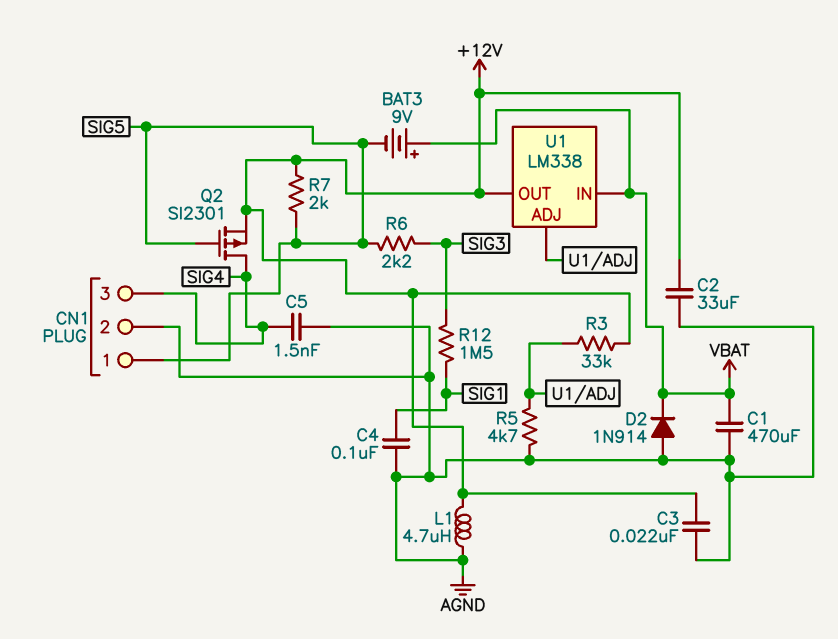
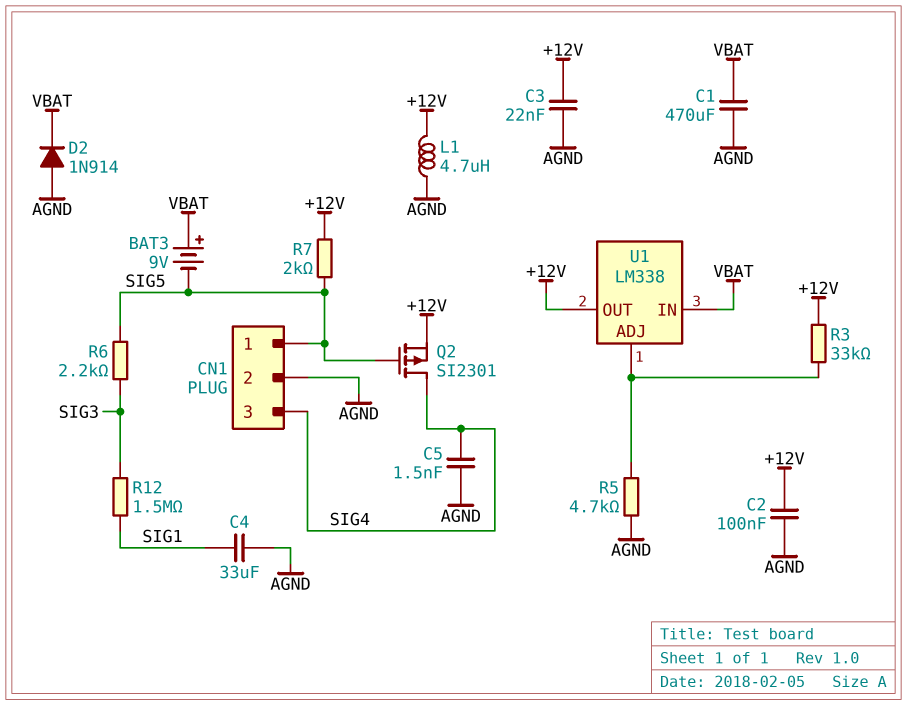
C2: 33uF (+12V, AGND) -> 100nF (+12V, AGND)
C4: 100nF (AGND, SIG1) -> 33uF (AGND, SIG1)

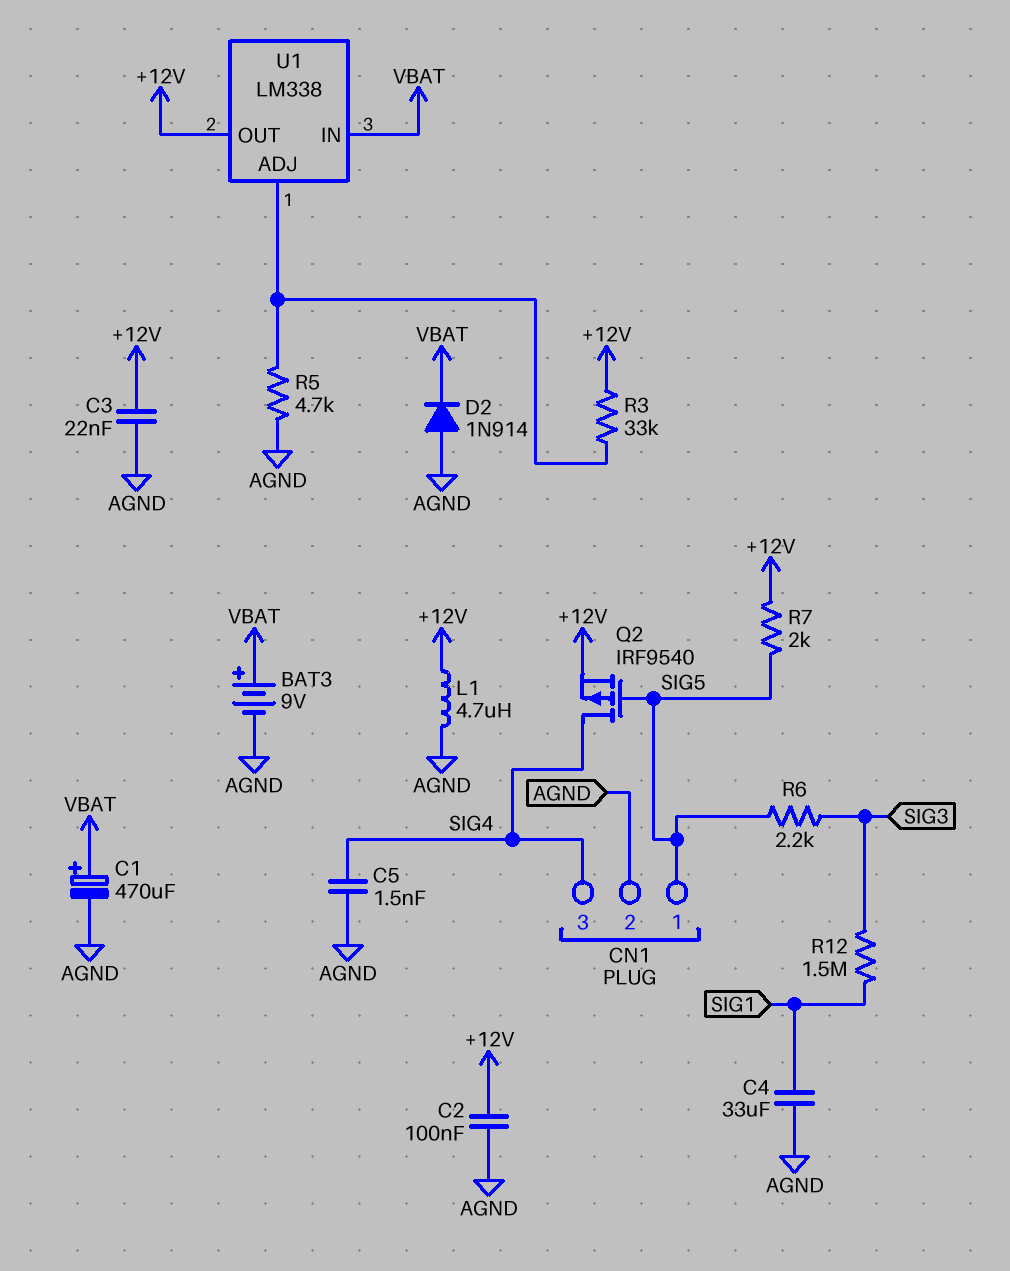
BAT3: 9V (plus VBAT, minus SIG5) -> 9V (plus VBAT, minus AGND)
C1: 470uF (AGND, VBAT) -> 470uF (plus VBAT, minus AGND)
Q2: PMOS SI2301 (G SIG5, D SIG4, S +12V) -> PMOS IRF9540 (G SIG5, D SIG4, S +12V)

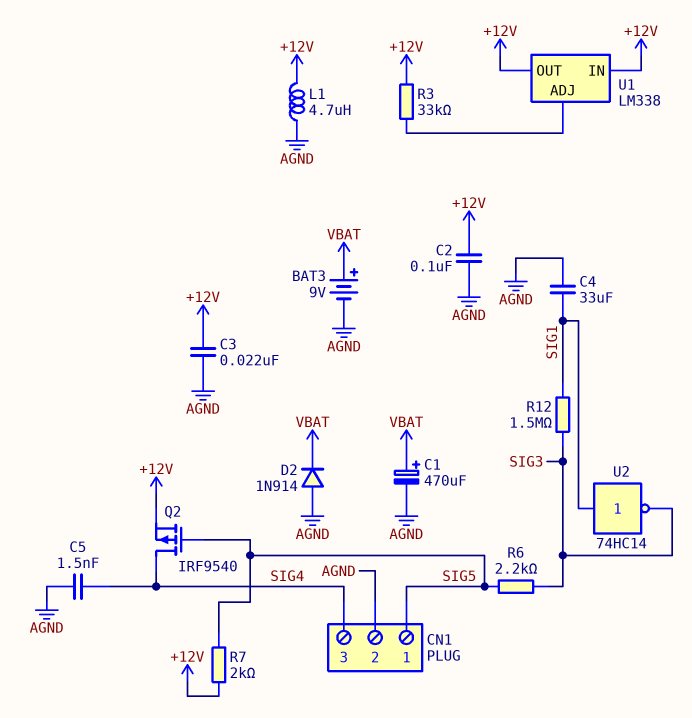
R5: 4.7k (AGND, U1/ADJ) -> none
U1 pin IN: VBAT -> +12V
U2: none -> NOT 74HC14 (in SIG1, out SIG3)

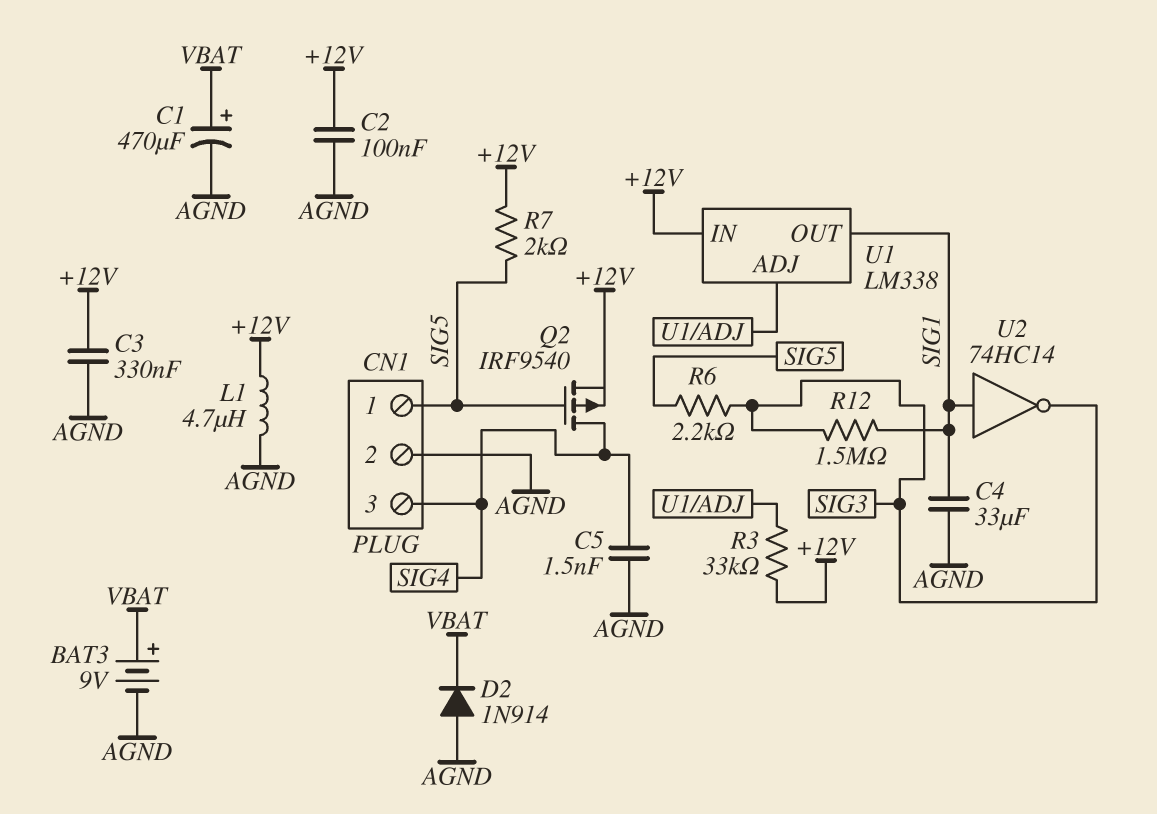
C3: 22nF (+12V, AGND) -> 330nF (+12V, AGND)
U1 pin OUT: +12V -> SIG1

